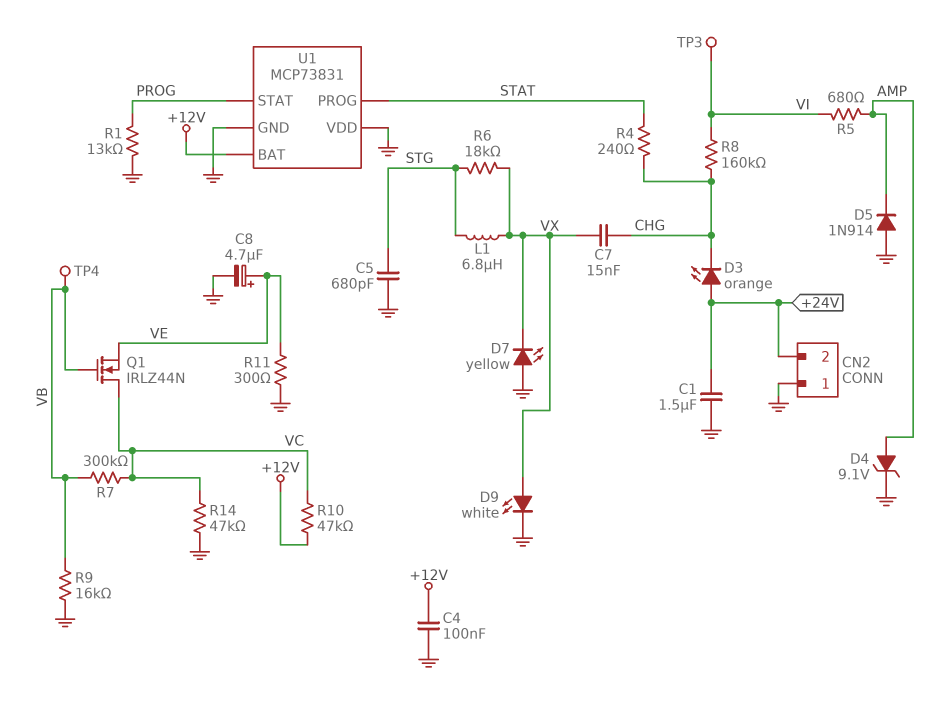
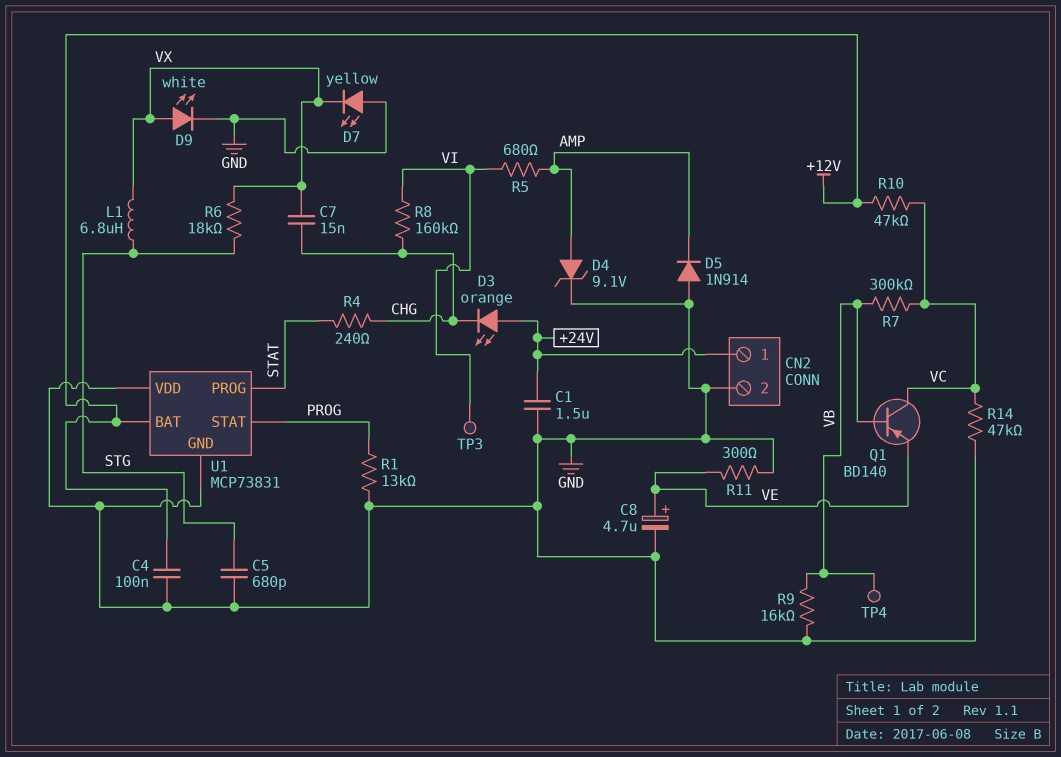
CN2 pin 1: GND -> +24V
CN2 pin 2: +24V -> GND
Q1: NMOS IRLZ44N (G VB, D VC, S VE) -> PNP BD140 (B VB, C VC, E VE)

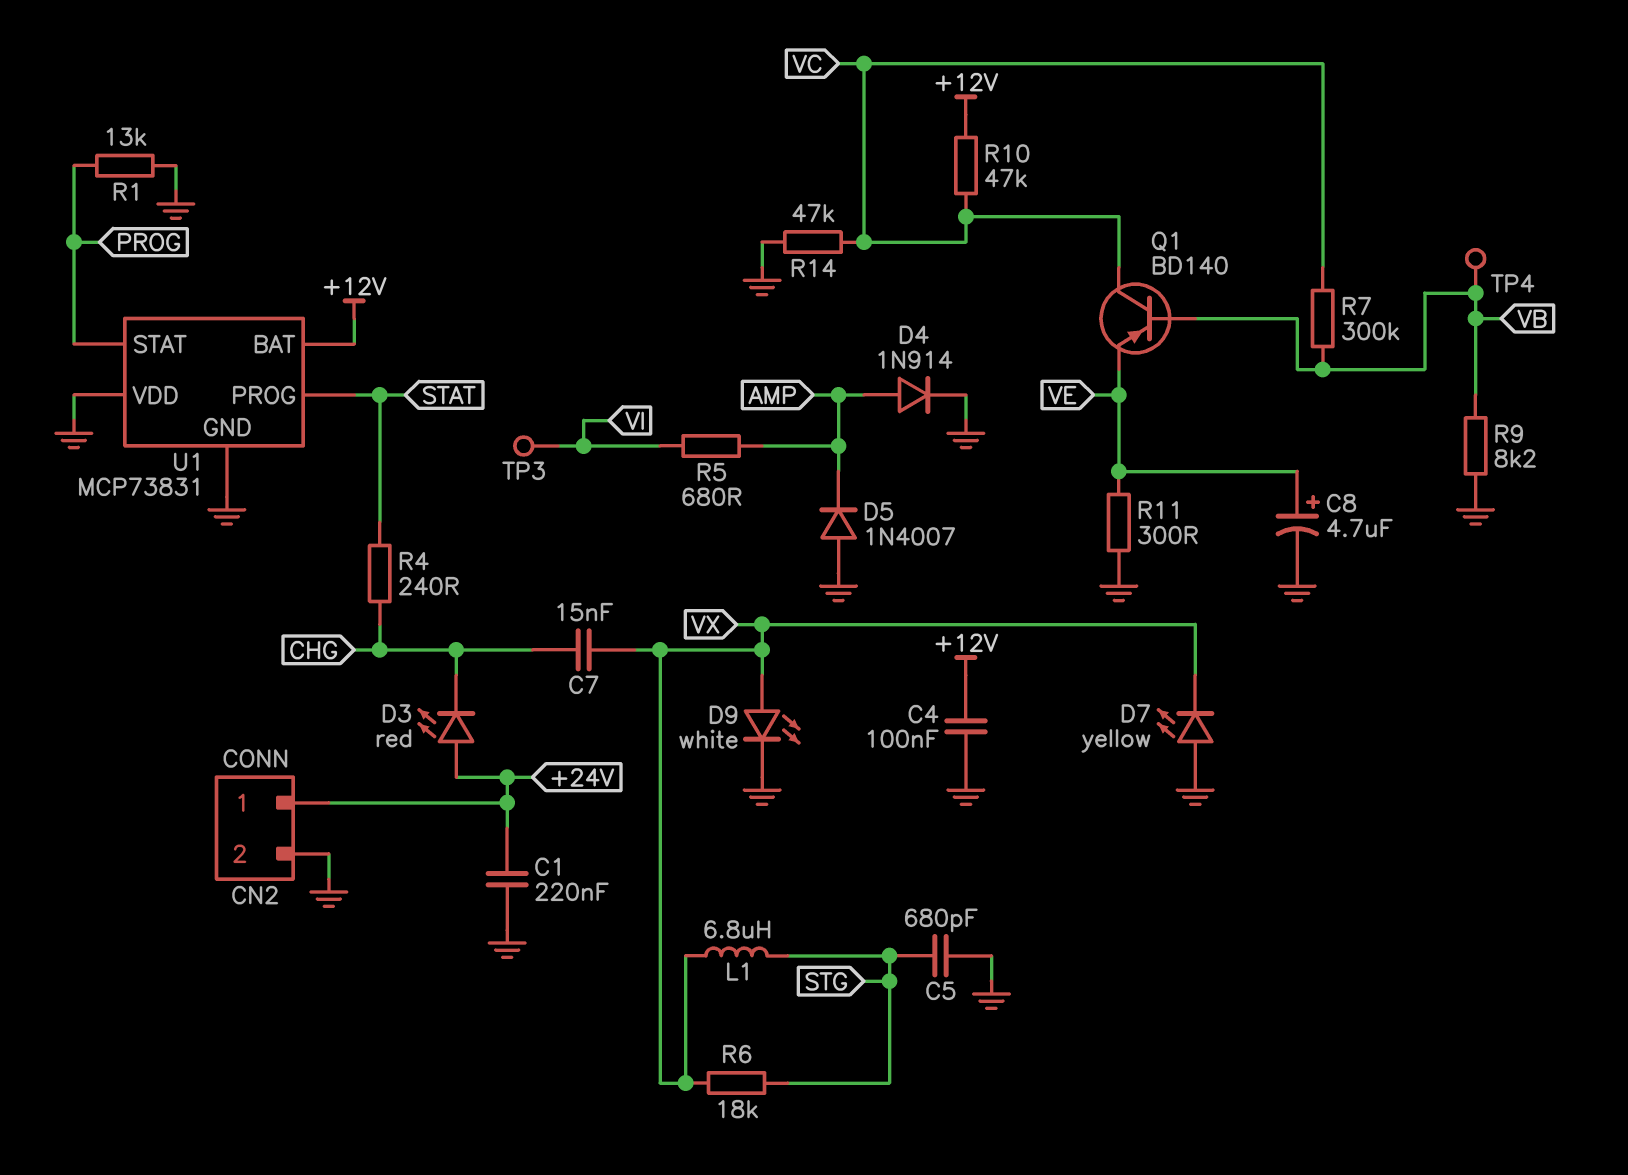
C1: 1.5uF (+24V, GND) -> 220nF (+24V, GND)
D3: LED orange (A +24V, K CHG) -> LED red (A +24V, K CHG)
D4: zener 9.1V (A AMP, K GND) -> diode 1N914 (A AMP, K GND)
D5: diode 1N914 (A GND, K AMP) -> diode 1N4007 (A GND, K AMP)
R8: 160k (CHG, VI) -> none
R9: 16k (GND, VB) -> 8.2k (GND, VB)

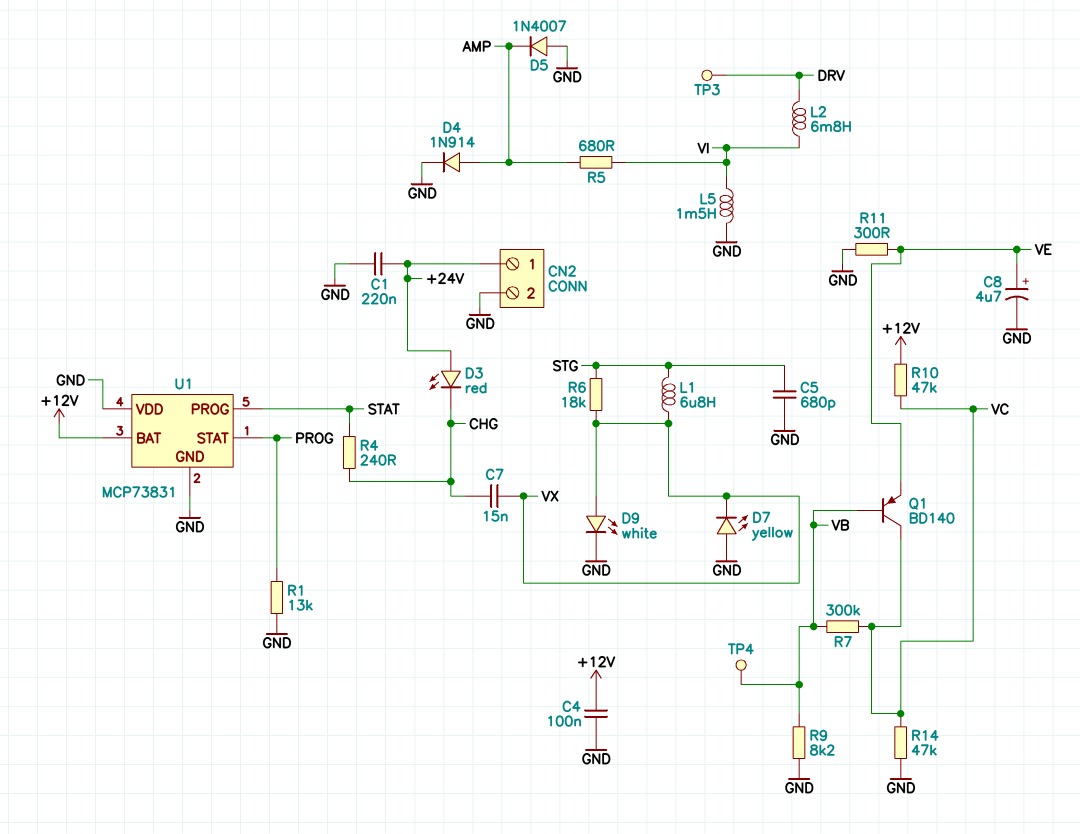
L2: none -> 6.8mH (DRV, VI)
L5: none -> 1.5mH (GND, VI)
TP3: test point (VI) -> test point (DRV)

